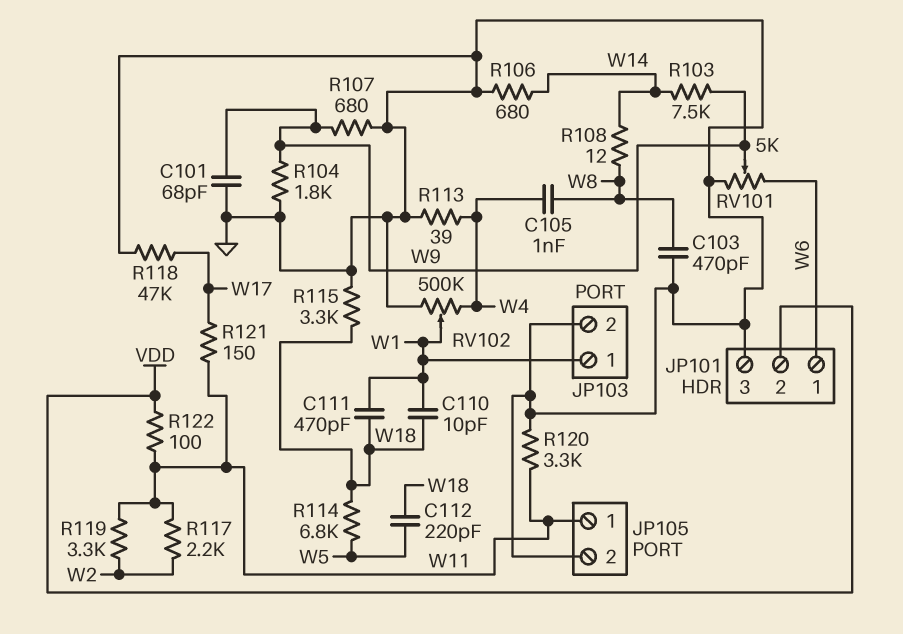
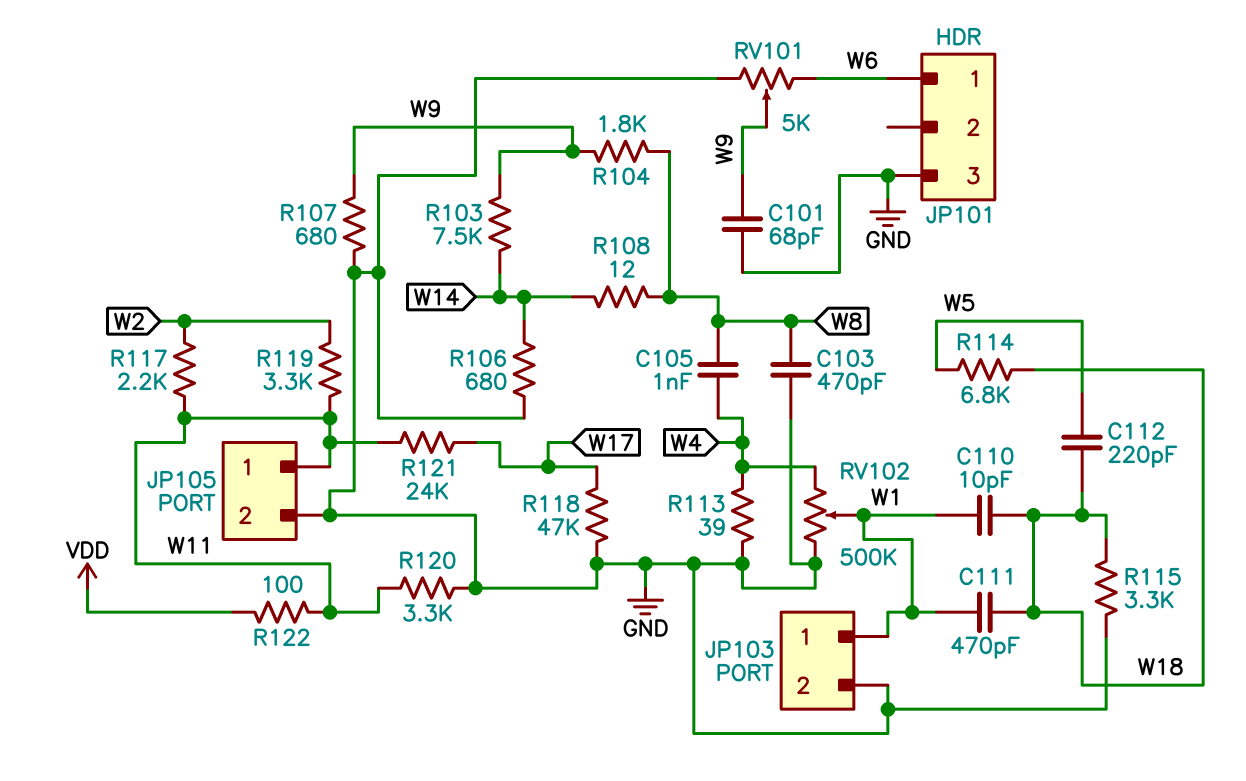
JP101 pin 2: VDD -> none
R104: 1.8k (GND, W9) -> 1.8k (W8, W9)
R121: 150 (W11, W17) -> 24k (W11, W17)

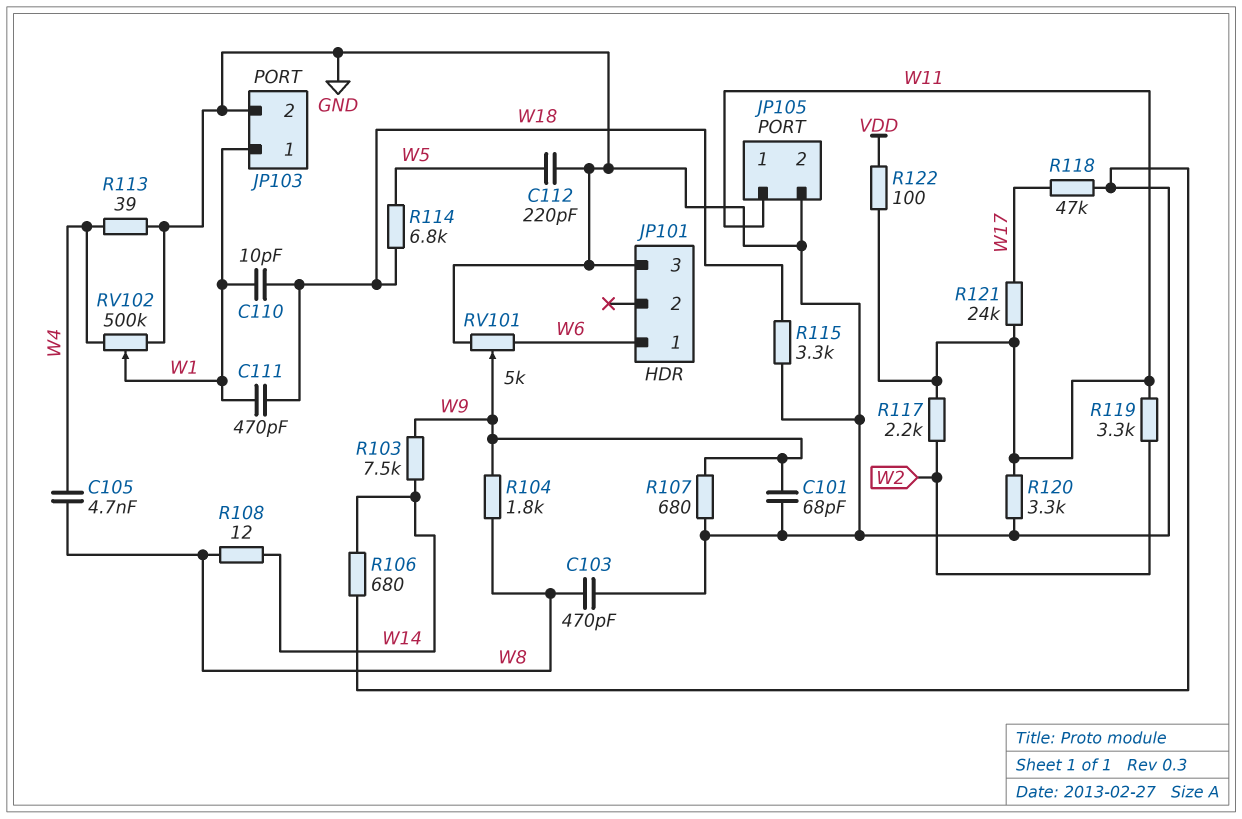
C105: 1nF (W4, W8) -> 4.7nF (W4, W8)
C112: 220pF (W5, W18) -> 220pF (GND, W5)

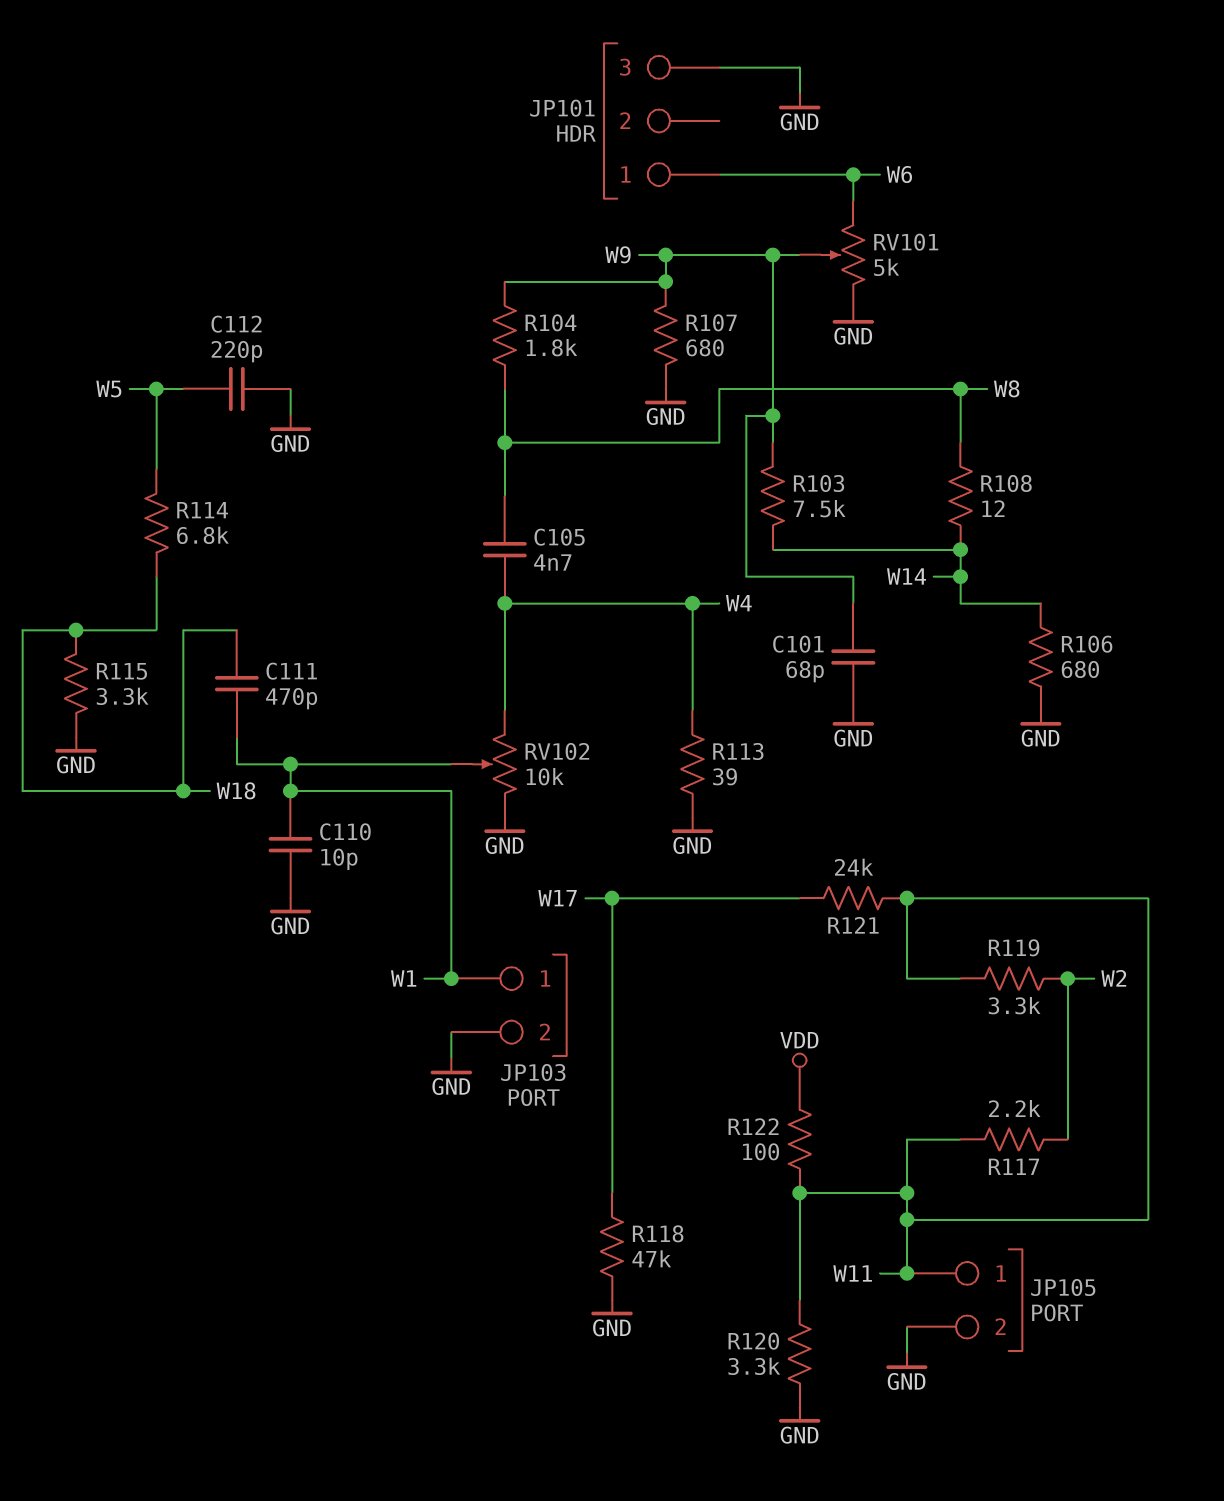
C103: 470pF (GND, W8) -> none
C110: 10pF (W1, W18) -> 10pF (GND, W1)
RV102: 500k (GND, W4, wiper W1) -> 10k (GND, W4, wiper W1)

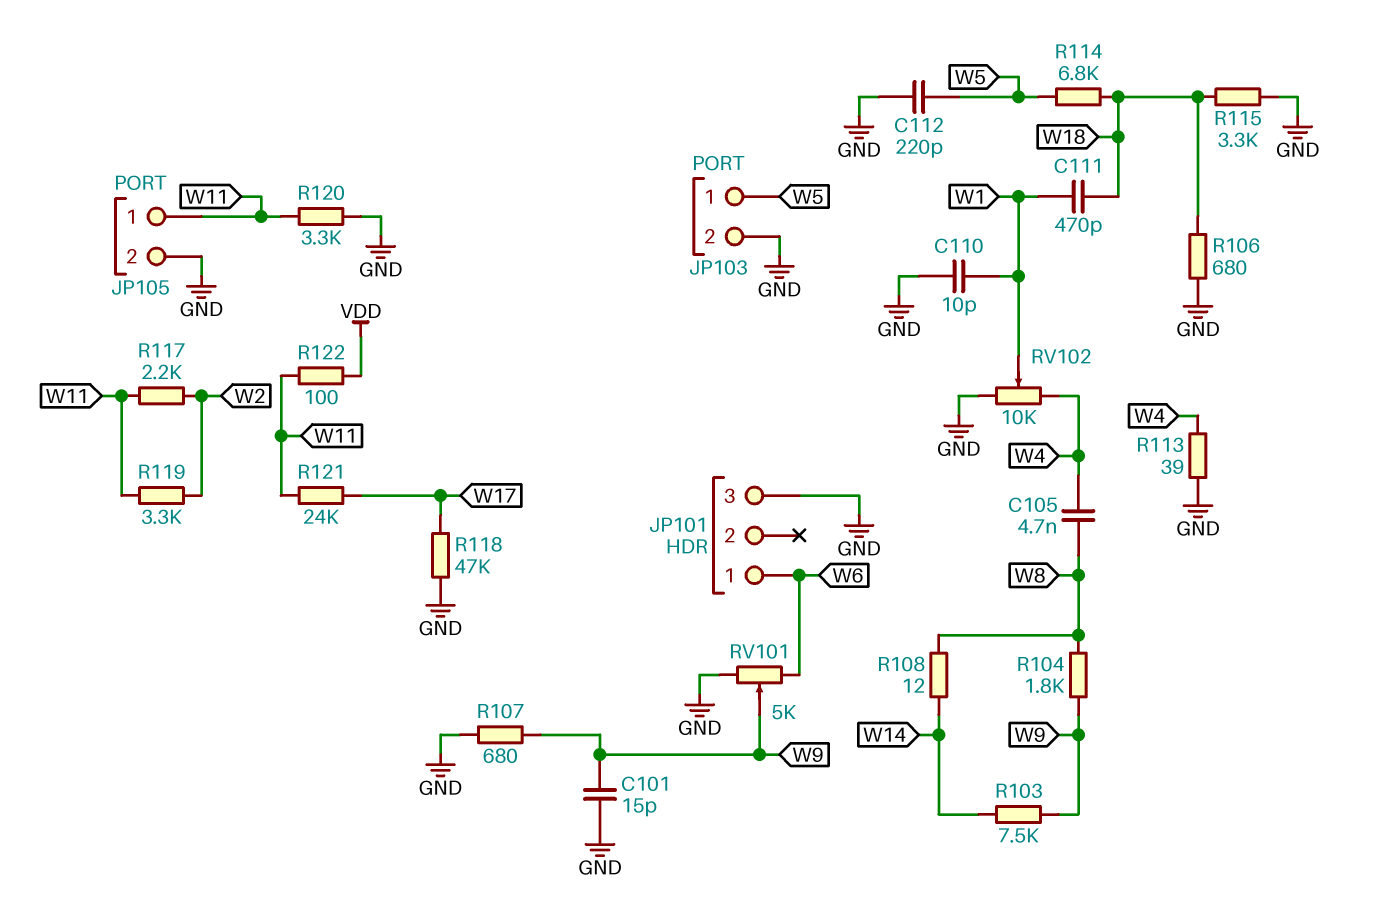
C101: 68pF (GND, W9) -> 15pF (GND, W9)
JP103 pin 1: W1 -> W5
R106: 680 (GND, W14) -> 680 (GND, W18)

